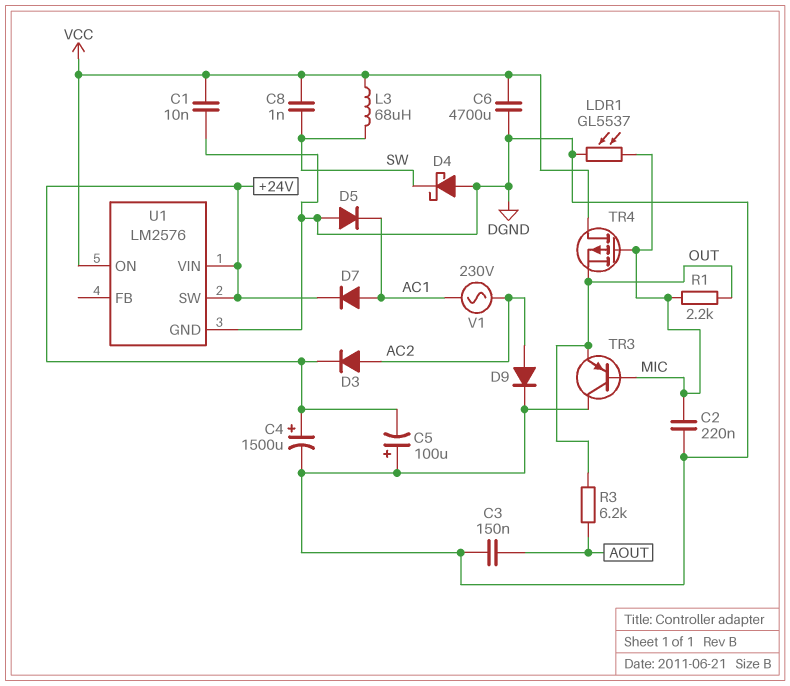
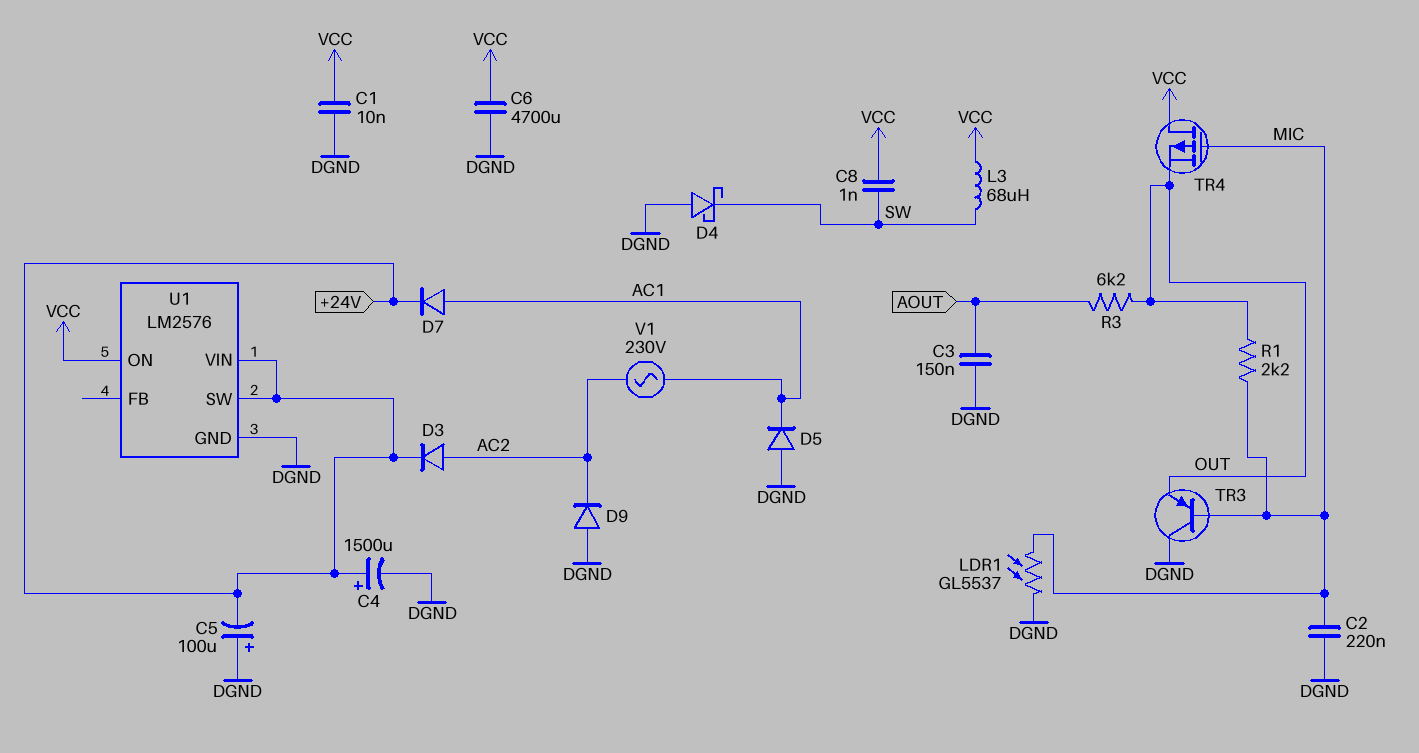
D9: diode (A AC2, K DGND) -> diode (A DGND, K AC2)

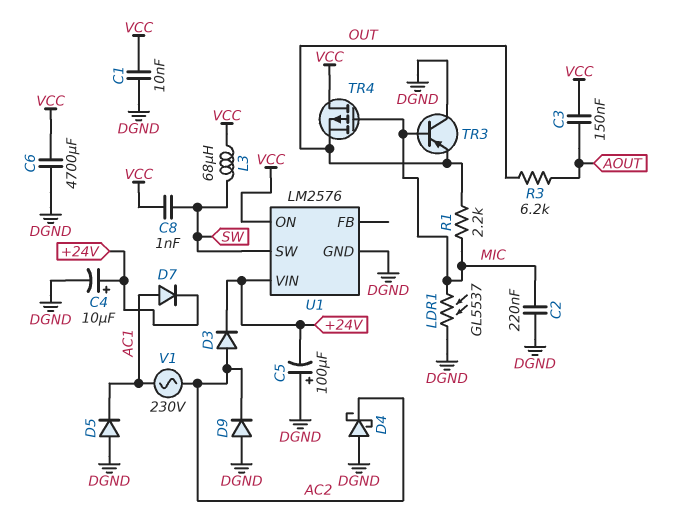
C3: 150nF (AOUT, DGND) -> 150nF (AOUT, VCC)
C4: 1500uF (plus +24V, minus DGND) -> 10uF (plus +24V, minus DGND)
D4: schottky (A DGND, K SW) -> schottky (A DGND, K AC2)
U1 pin SW: +24V -> SW

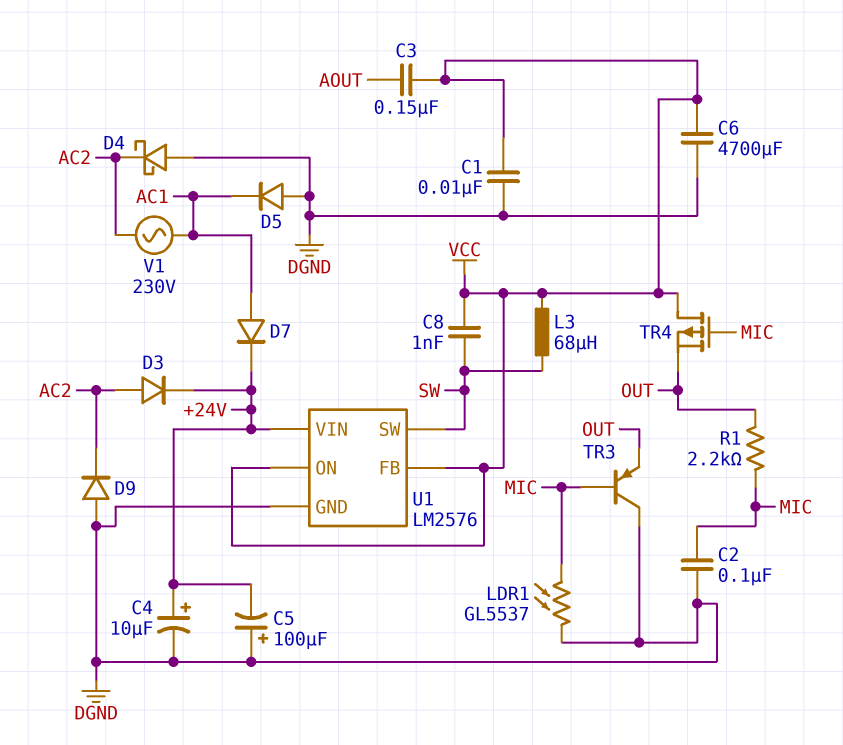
C2: 220nF (DGND, MIC) -> 100nF (DGND, MIC)
R3: 6.2k (AOUT, OUT) -> none
U1 pin FB: none -> VCC

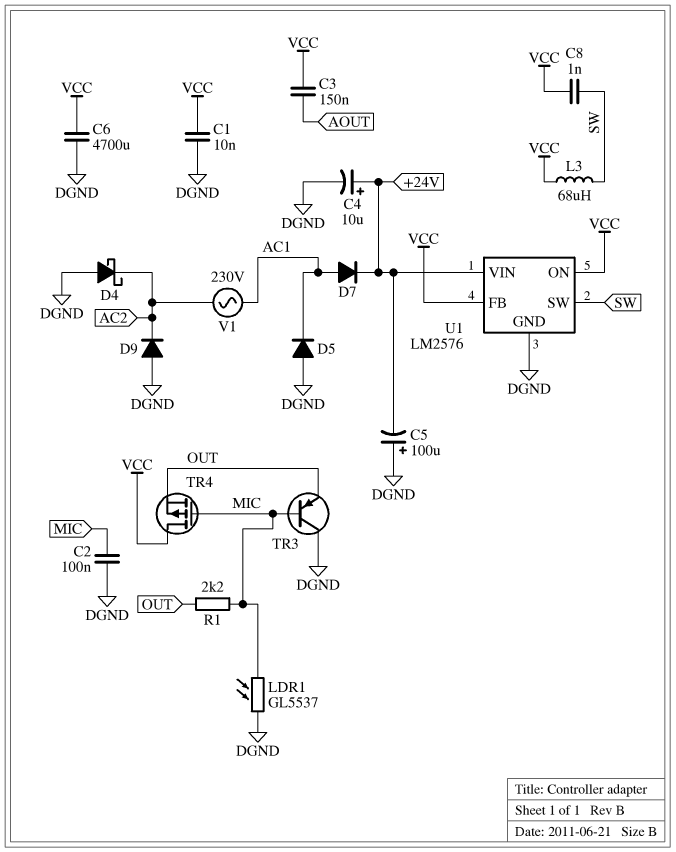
D3: diode (A AC2, K +24V) -> none

